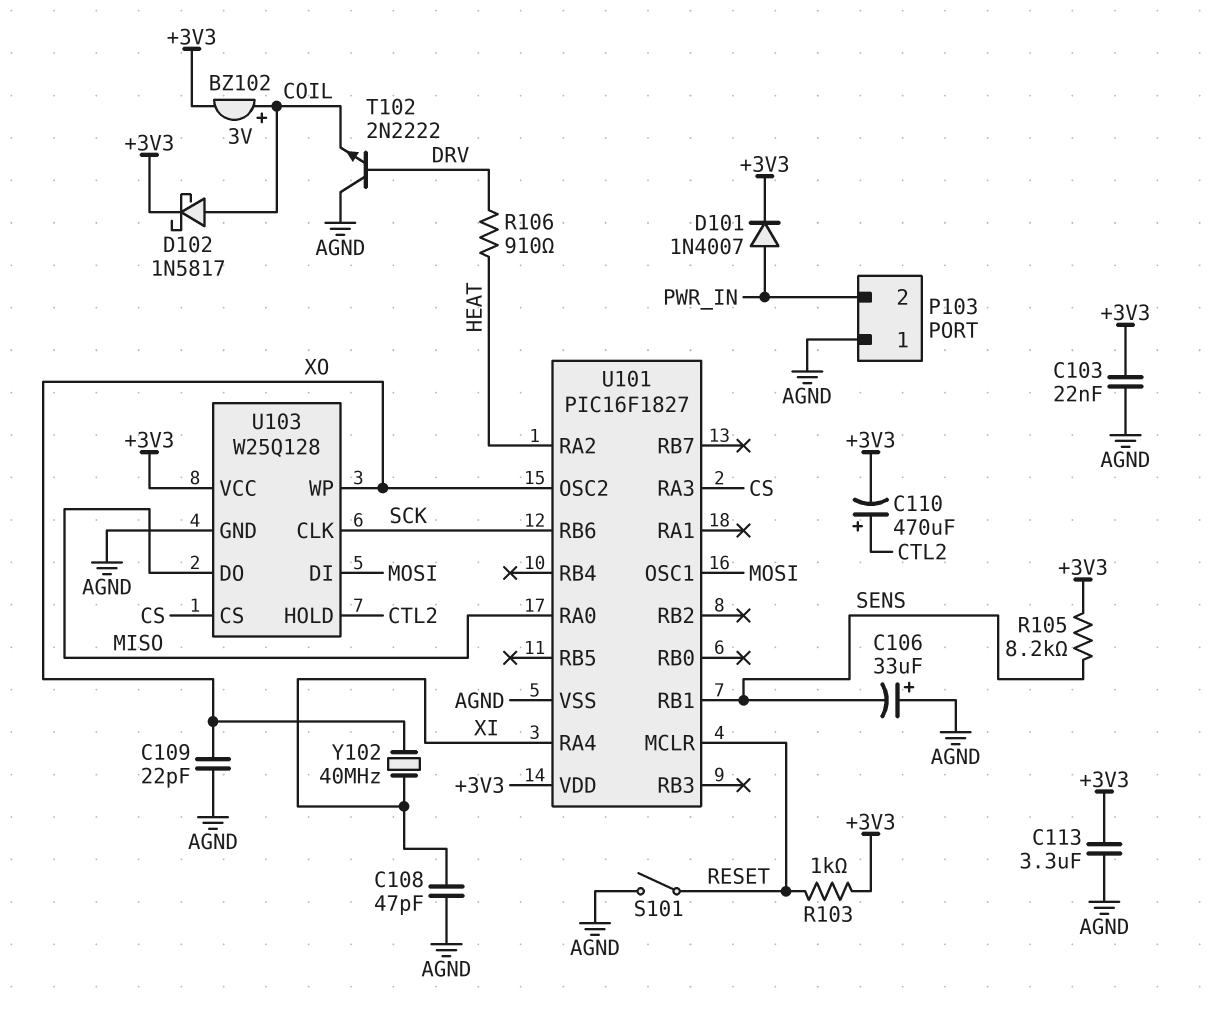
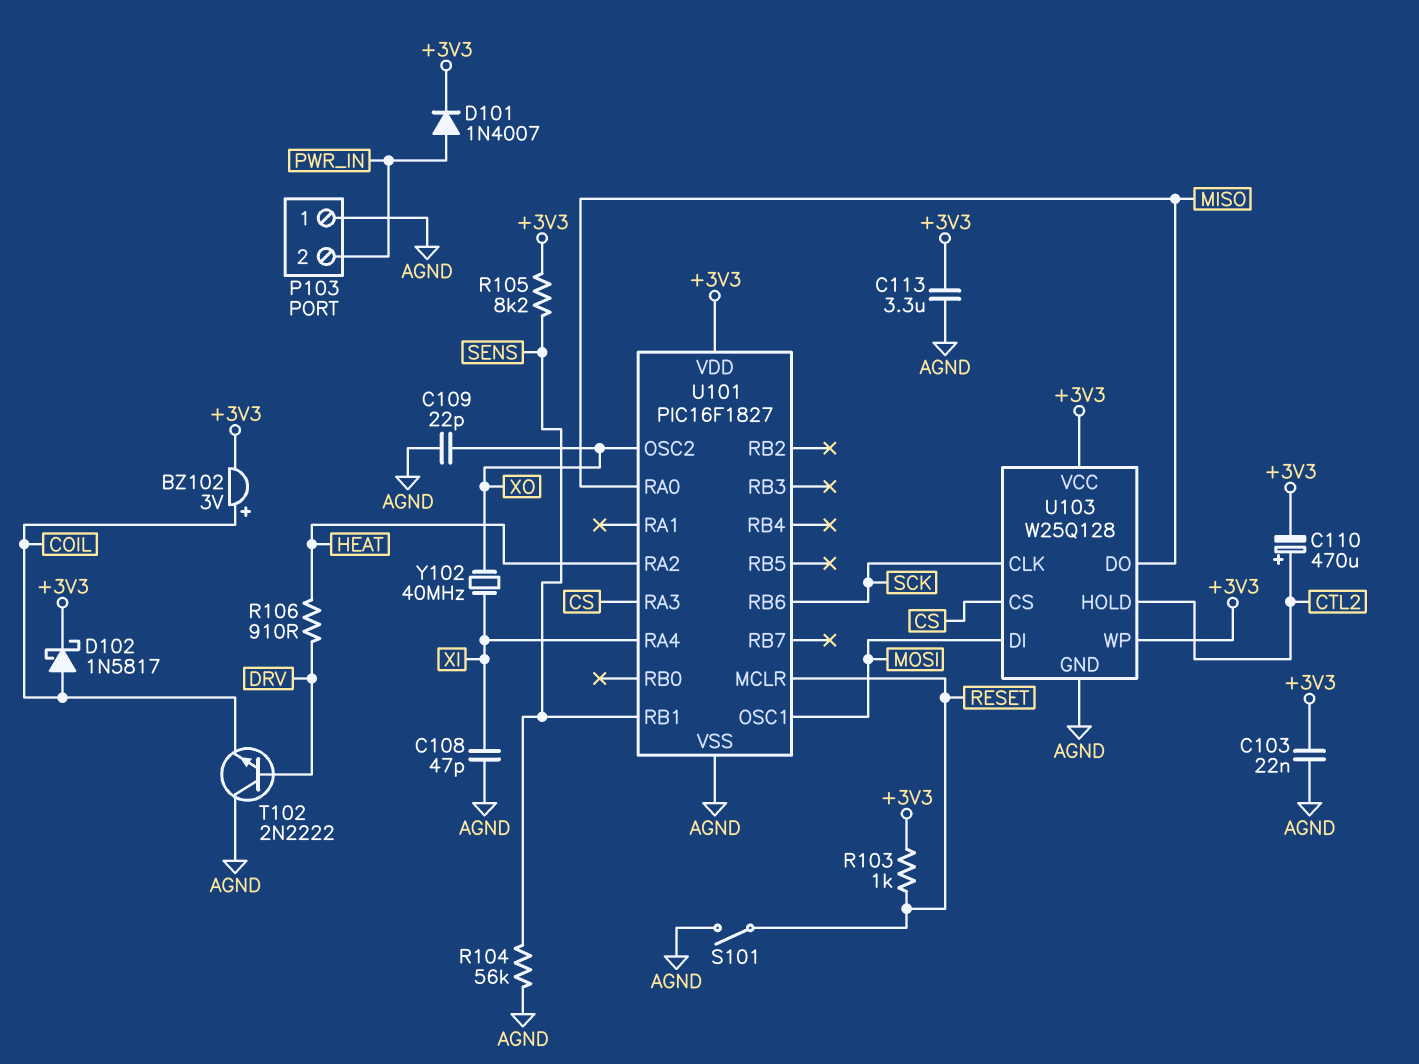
C106: 33uF (plus AGND, minus SENS) -> none
R104: none -> 56k (AGND, SENS)
U103 pin WP: XO -> +3V3

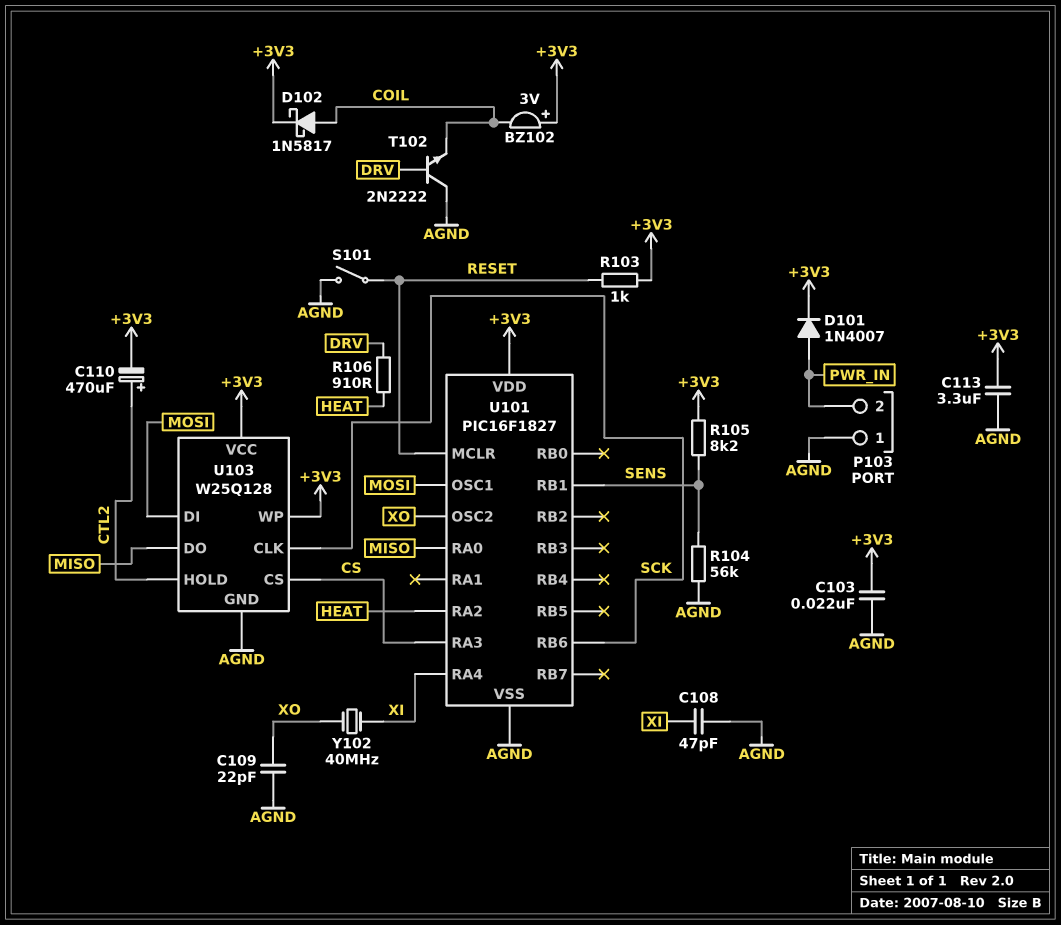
BZ102: buzzer 3V (plus COIL, minus +3V3) -> buzzer 3V (plus +3V3, minus COIL)

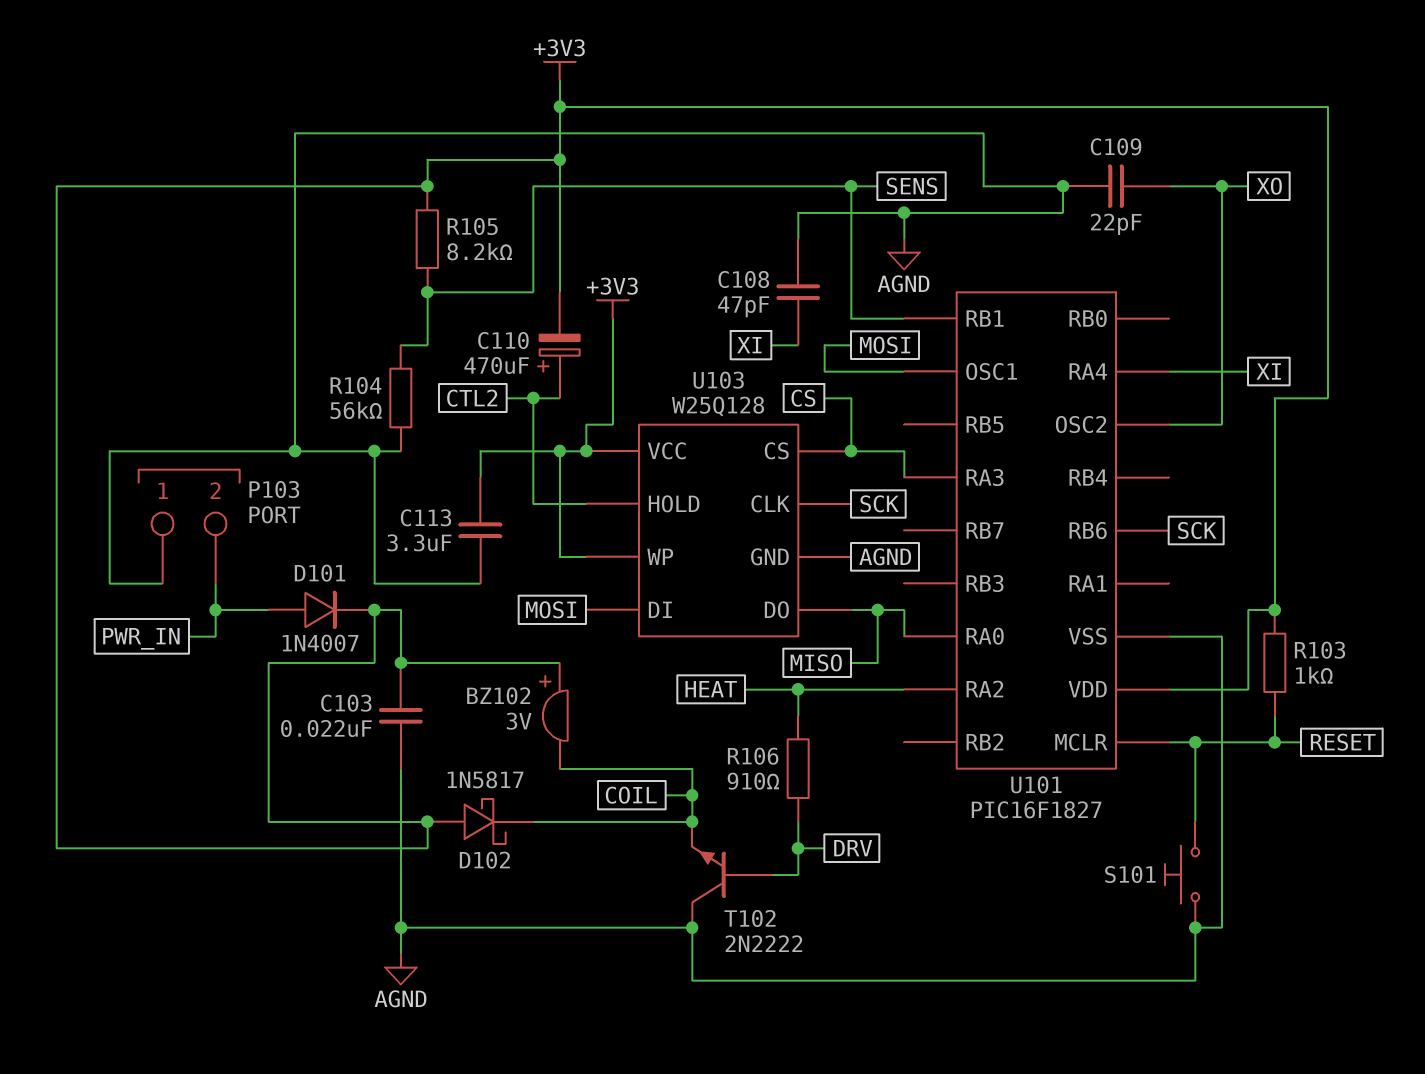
D102: schottky 1N5817 (A COIL, K +3V3) -> schottky 1N5817 (A +3V3, K COIL)
S101: switch (AGND, RESET) -> button (AGND, RESET)
Y102: 40MHz (XI, XO) -> none

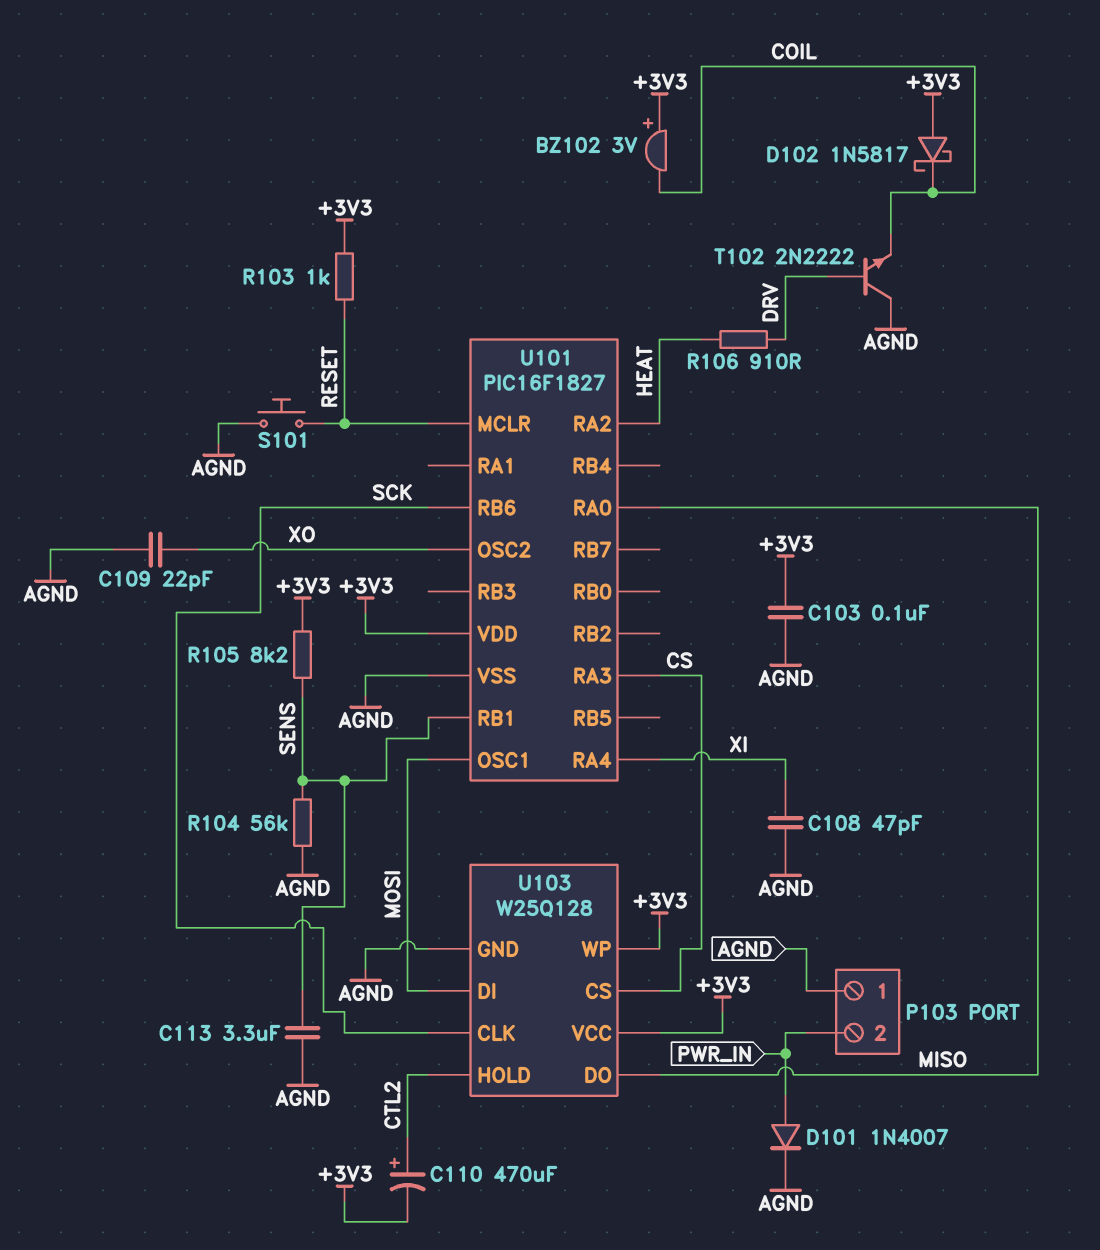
C103: 22nF (+3V3, AGND) -> 100nF (+3V3, AGND)
C113: 3.3uF (+3V3, AGND) -> 3.3uF (AGND, SENS)
D101: diode 1N4007 (A PWR_IN, K +3V3) -> diode 1N4007 (A PWR_IN, K AGND)

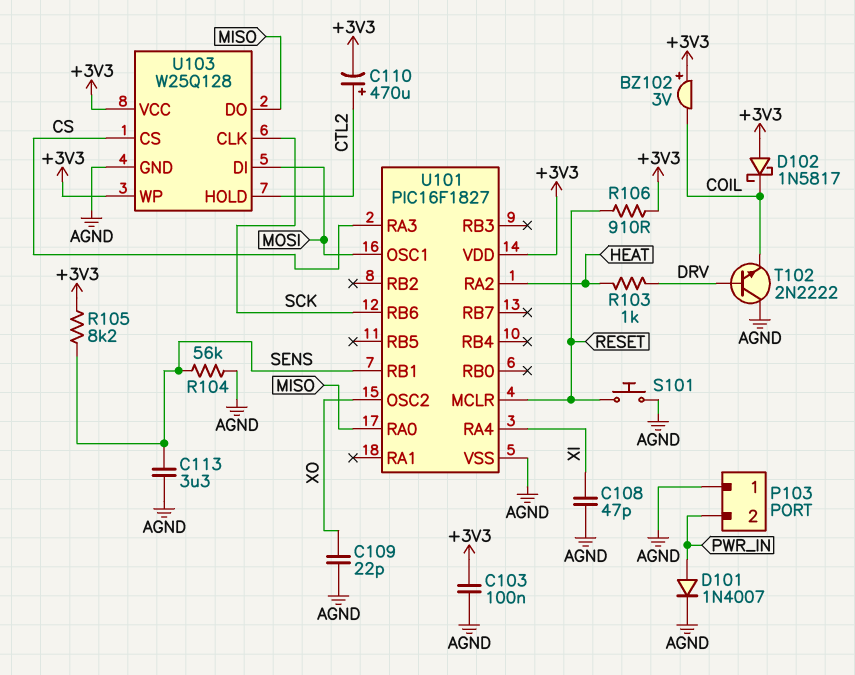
R103: 1k (+3V3, RESET) -> 1k (DRV, HEAT)
R106: 910 (DRV, HEAT) -> 910 (+3V3, RESET)

